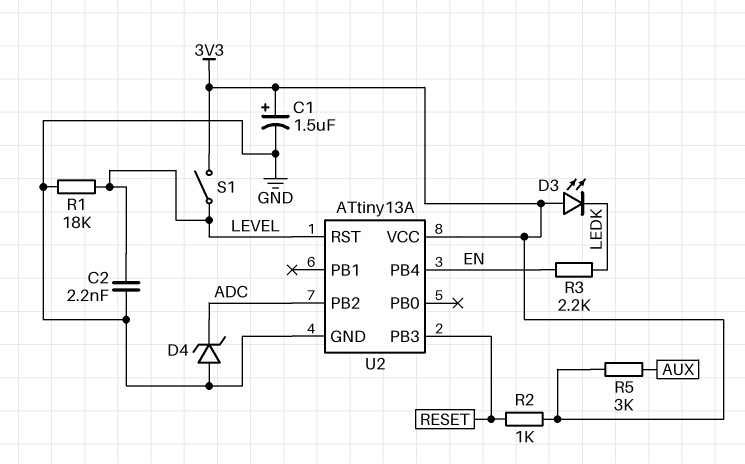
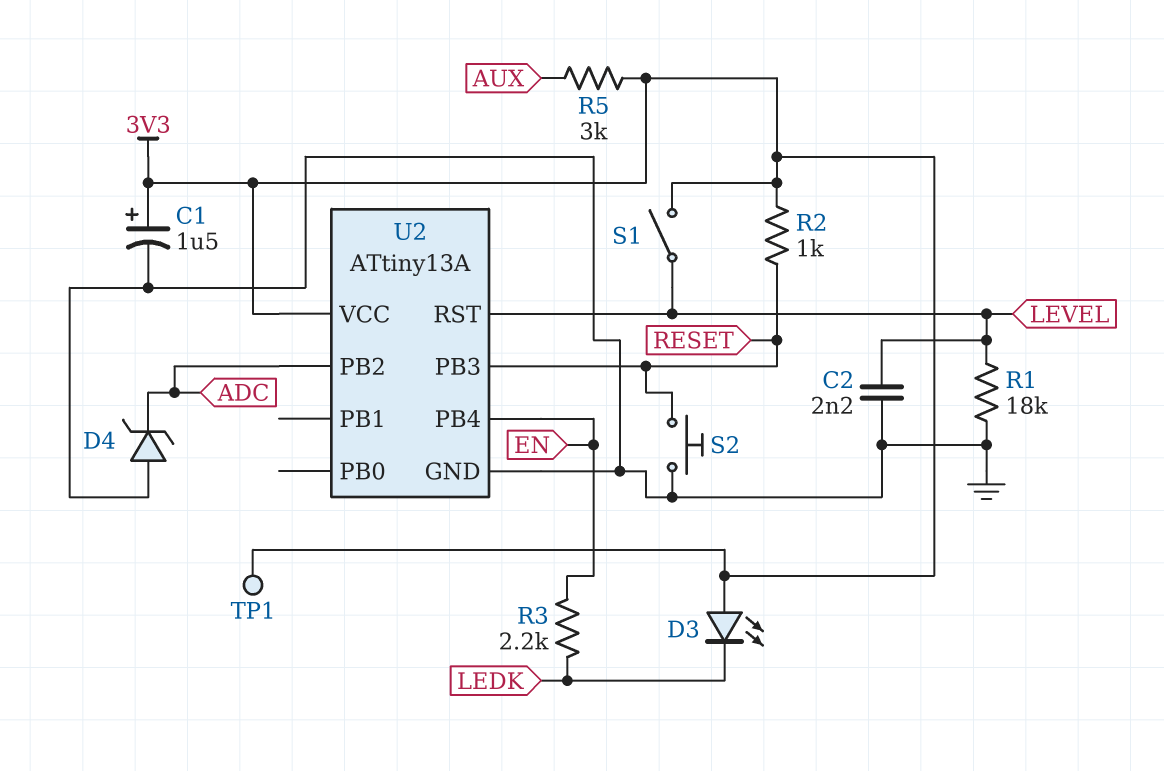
S2: none -> button (GND, RESET)
TP1: none -> test point (3V3)

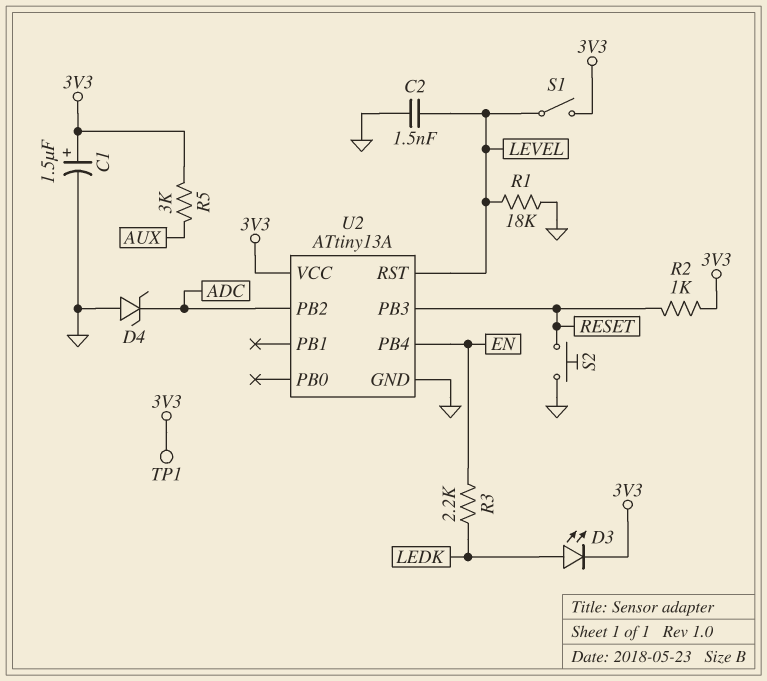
C2: 2.2nF (GND, LEVEL) -> 1.5nF (GND, LEVEL)
D3: LED (A 3V3, K LEDK) -> LED (A LEDK, K 3V3)

